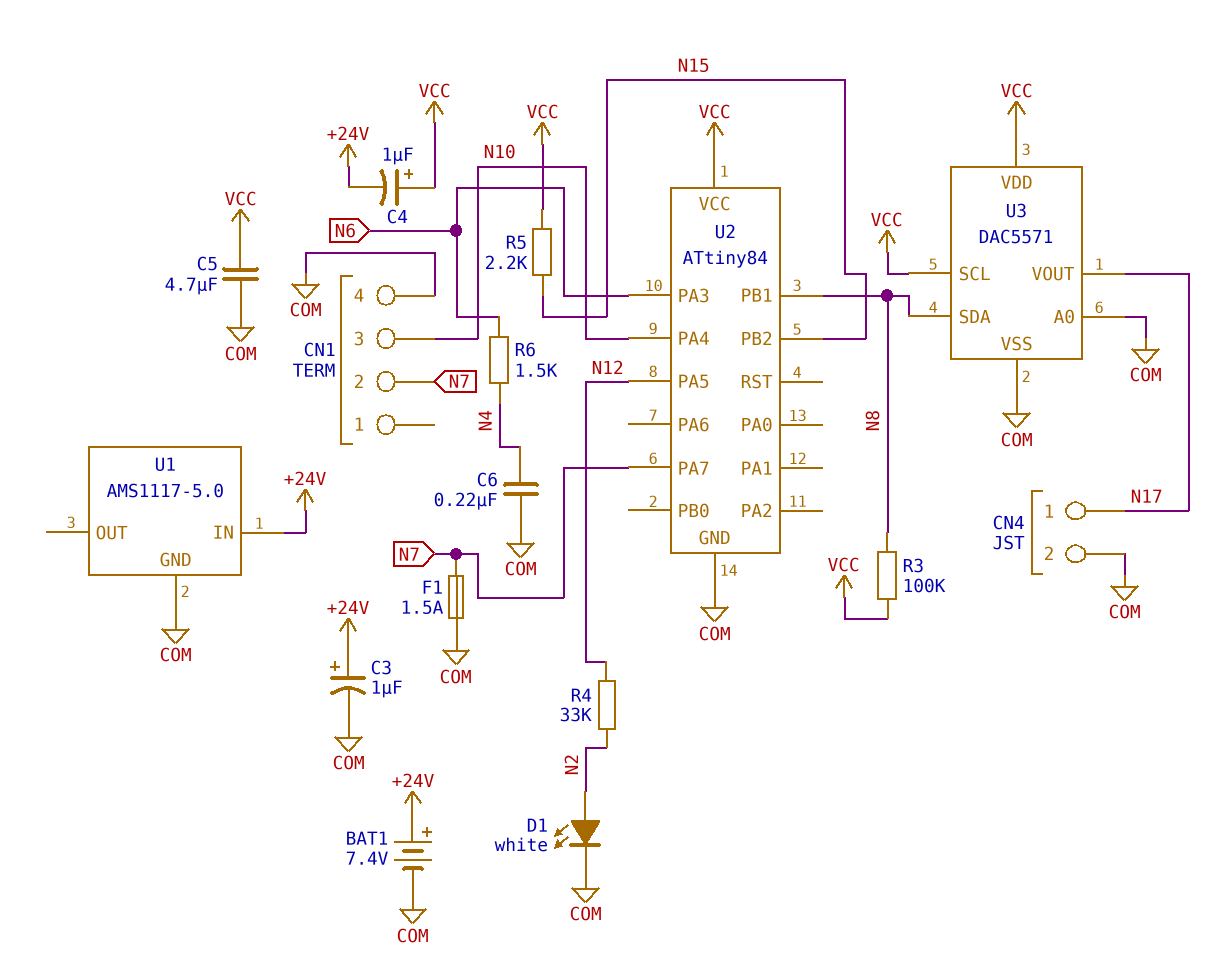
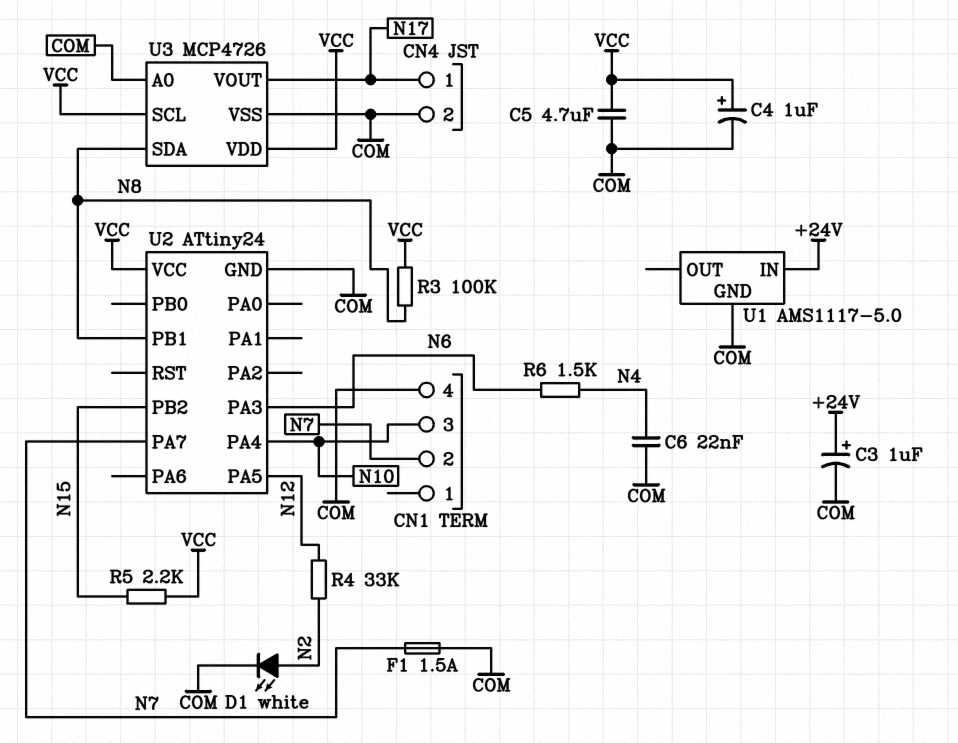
BAT1: 7.4V (plus +24V, minus COM) -> none
C4: 1uF (plus VCC, minus +24V) -> 1uF (plus VCC, minus COM)
C6: 220nF (COM, N4) -> 22nF (COM, N4)
U2: ATtiny84 -> ATtiny24
U3: DAC5571 -> MCP4726

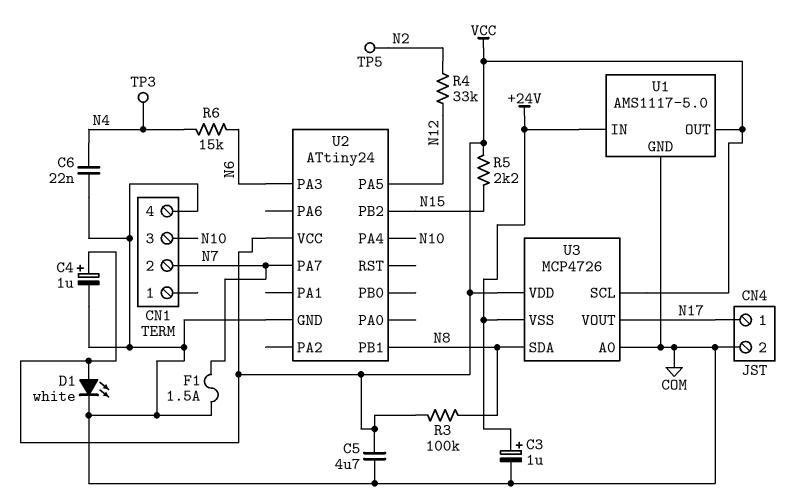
D1: LED white (A N2, K COM) -> LED white (A VCC, K COM)
R6: 1.5k (N4, N6) -> 15k (N4, N6)
TP3: none -> test point (N4)
TP5: none -> test point (N2)
U1 pin OUT: none -> VCC
U3 pin VSS: COM -> +24V

